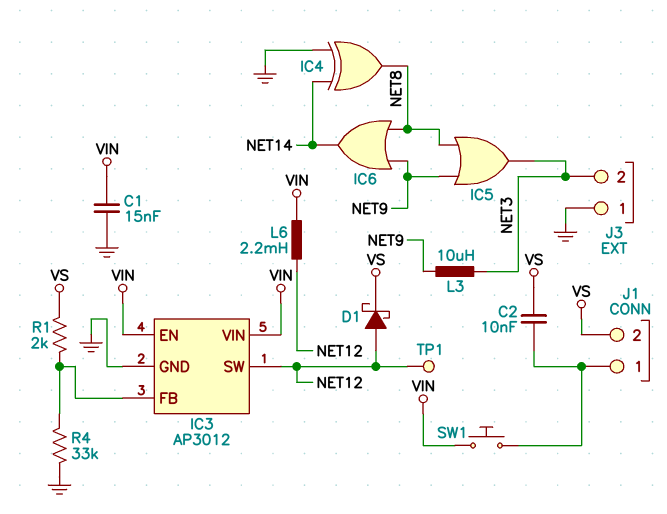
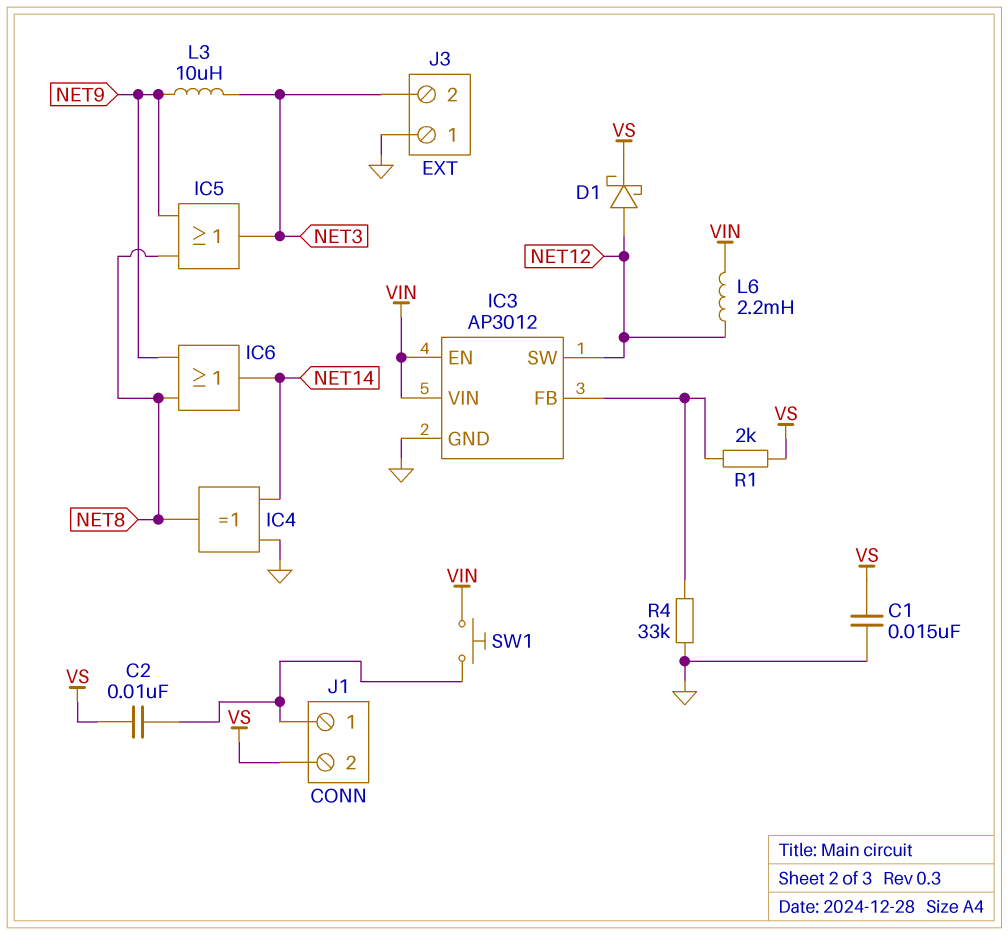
C1: 15nF (GND, VIN) -> 15nF (GND, VS)
TP1: test point (NET12) -> none

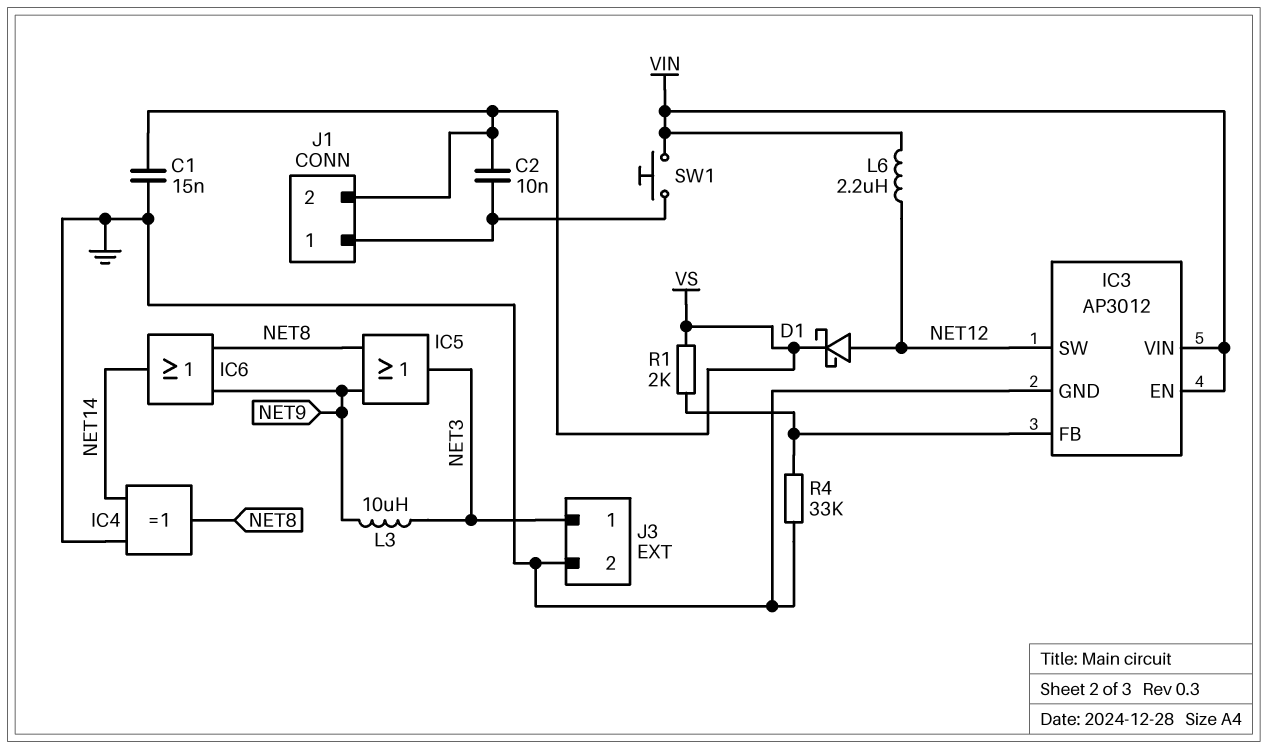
J3 pin 1: GND -> NET3
J3 pin 2: NET3 -> GND
L6: 2.2mH (NET12, VIN) -> 2.2uH (NET12, VIN)

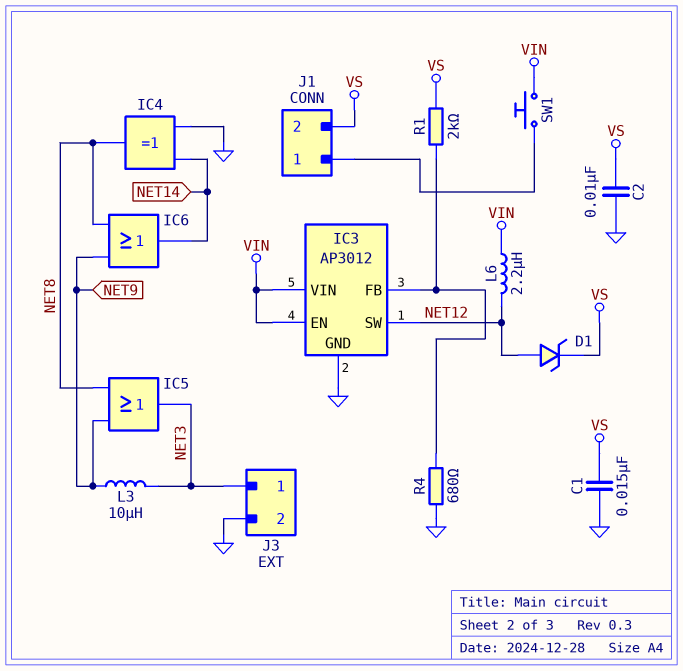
C2: 10nF (J1/1, VS) -> 10nF (GND, VS)
D1: schottky (A NET12, K VS) -> zener (A NET12, K VS)
R4: 33k (GND, IC3/FB) -> 680 (GND, IC3/FB)

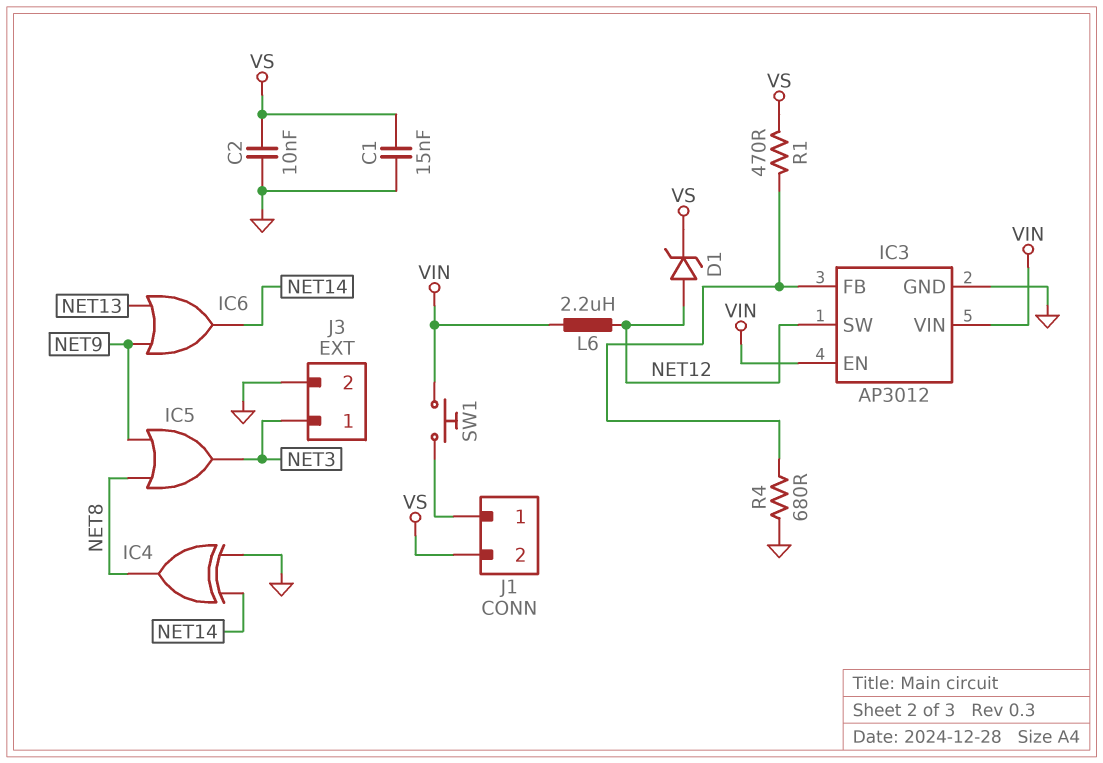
IC6: OR (in NET8, in NET9, out NET14) -> OR (in NET9, in NET13, out NET14)
L3: 10uH (NET3, NET9) -> none
R1: 2k (IC3/FB, VS) -> 470 (IC3/FB, VS)

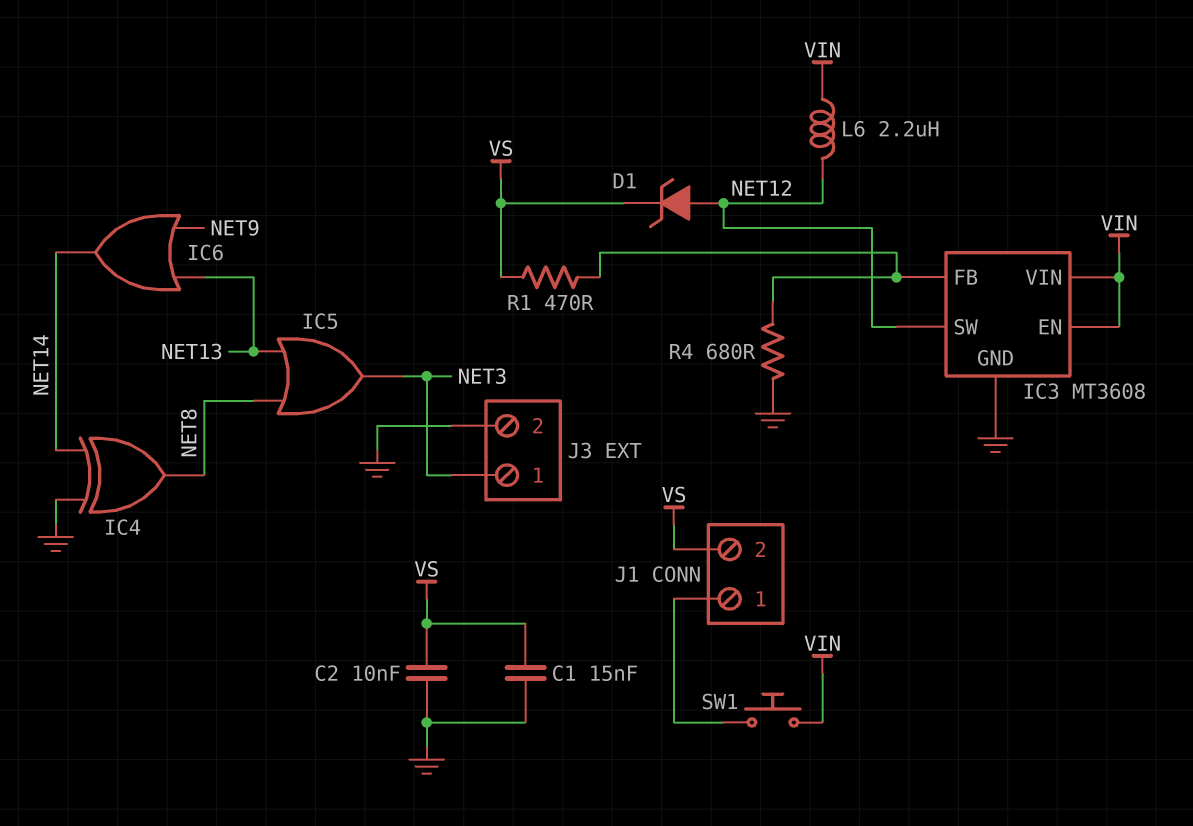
IC3: AP3012 -> MT3608
IC5: OR (in NET8, in NET9, out NET3) -> OR (in NET8, in NET13, out NET3)

